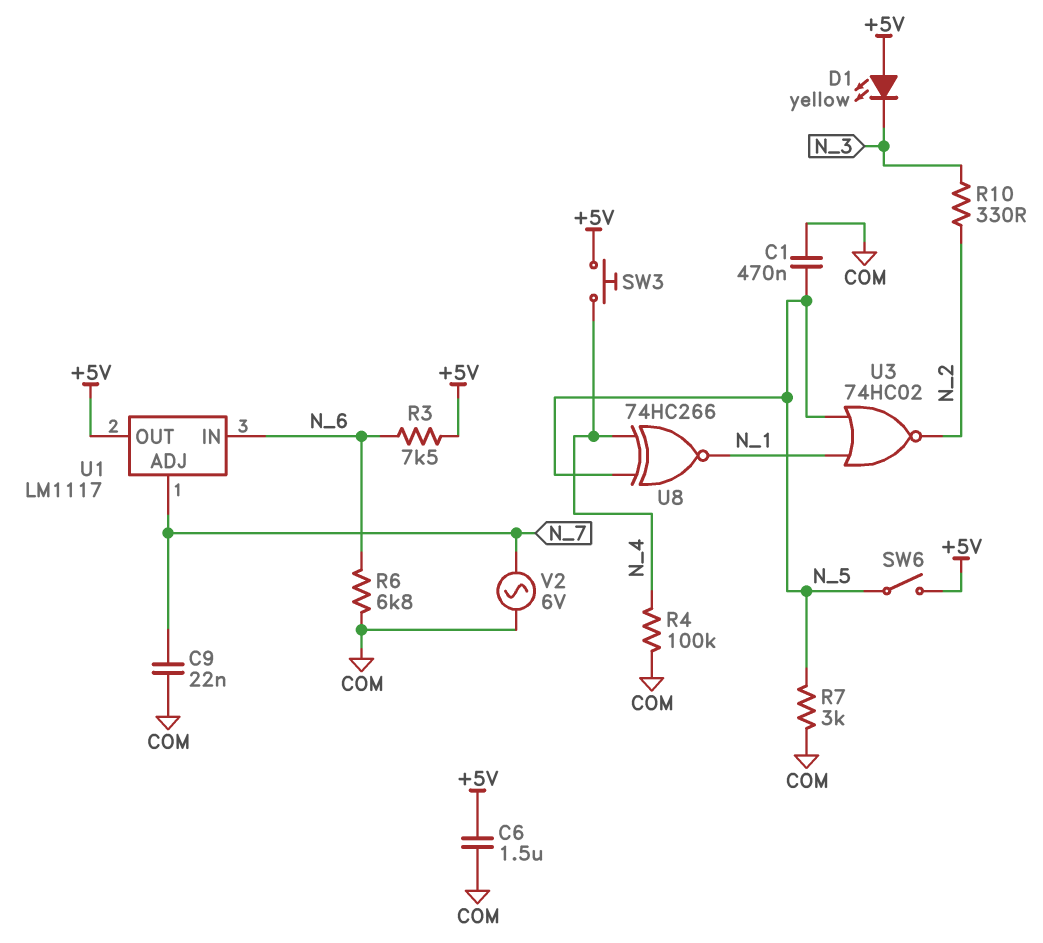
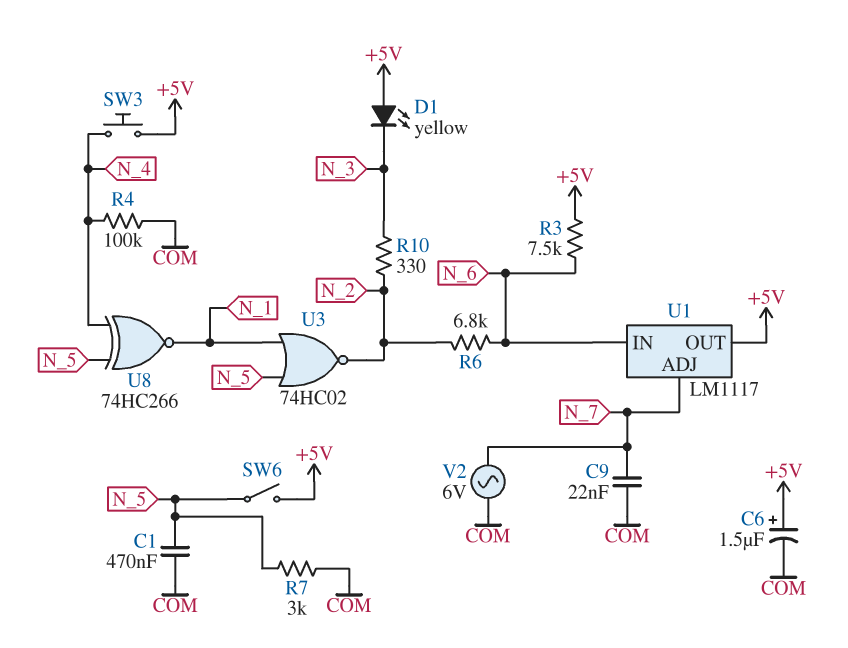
C6: 1.5uF (+5V, COM) -> 1.5uF (plus +5V, minus COM)
R6: 6.8k (COM, N_6) -> 6.8k (N_2, N_6)

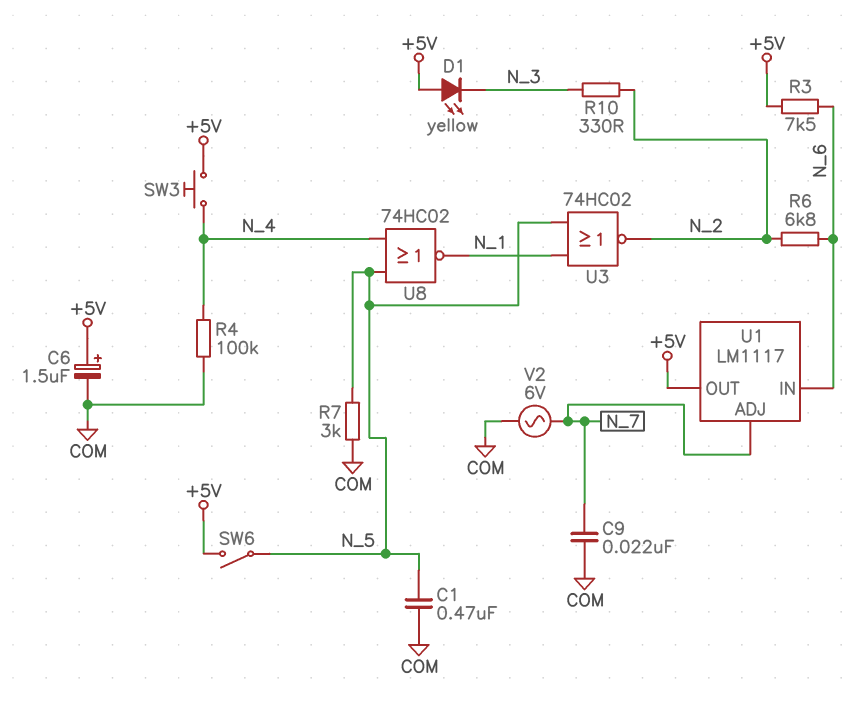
U8: XNOR 74HC266 (in N_4, in N_5, out N_1) -> NOR 74HC02 (in N_4, in N_5, out N_1)

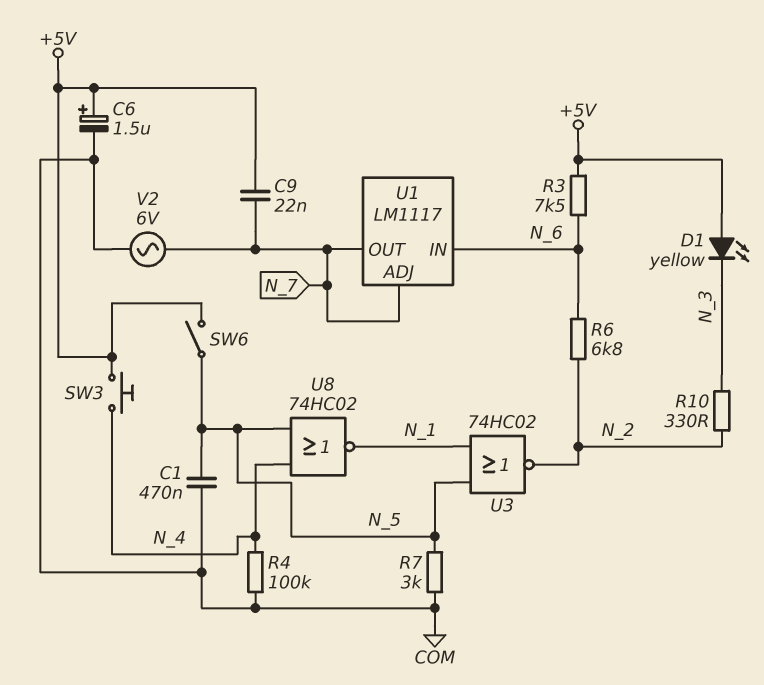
C9: 22nF (COM, N_7) -> 22nF (+5V, N_7)
U1 pin OUT: +5V -> N_7

